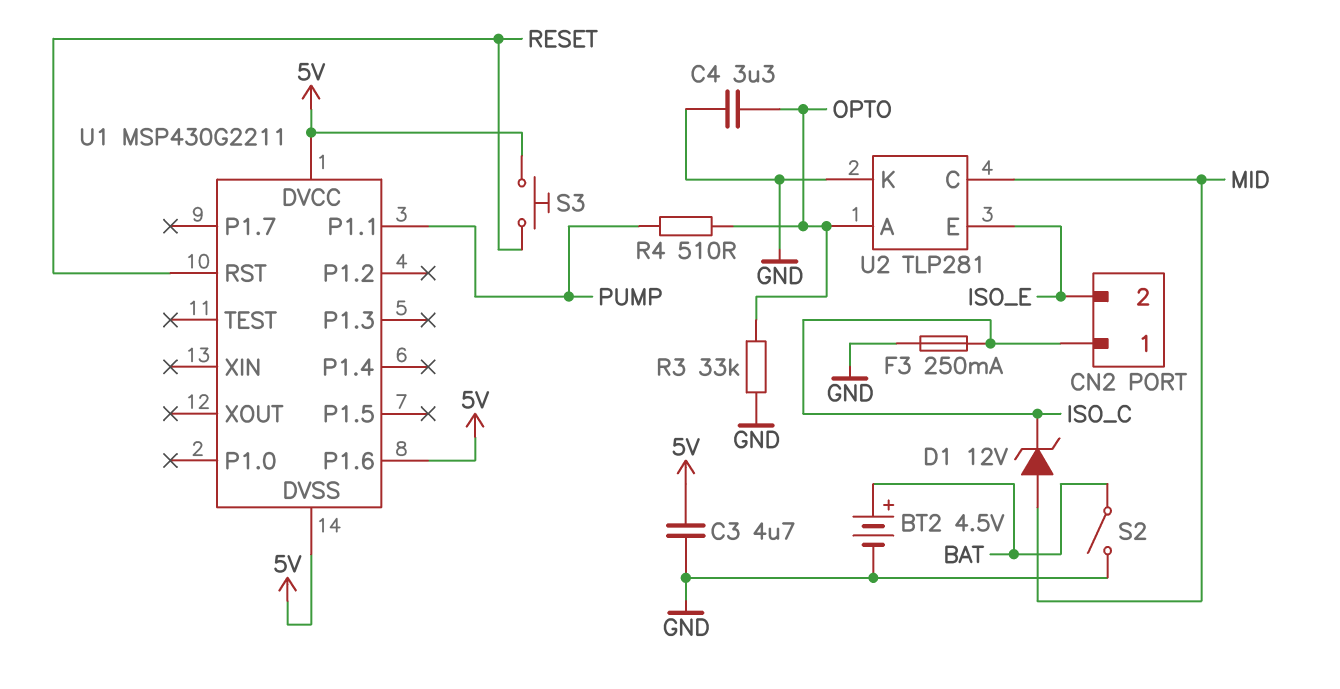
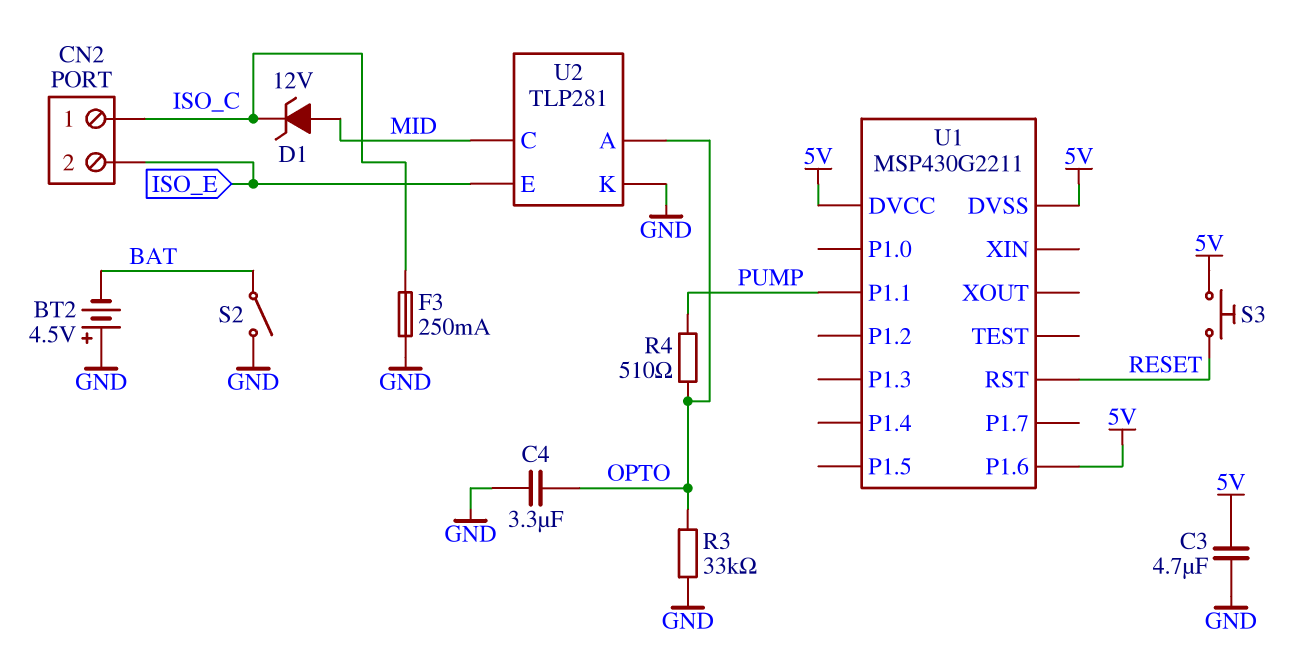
BT2: 4.5V (plus BAT, minus GND) -> 4.5V (plus GND, minus BAT)

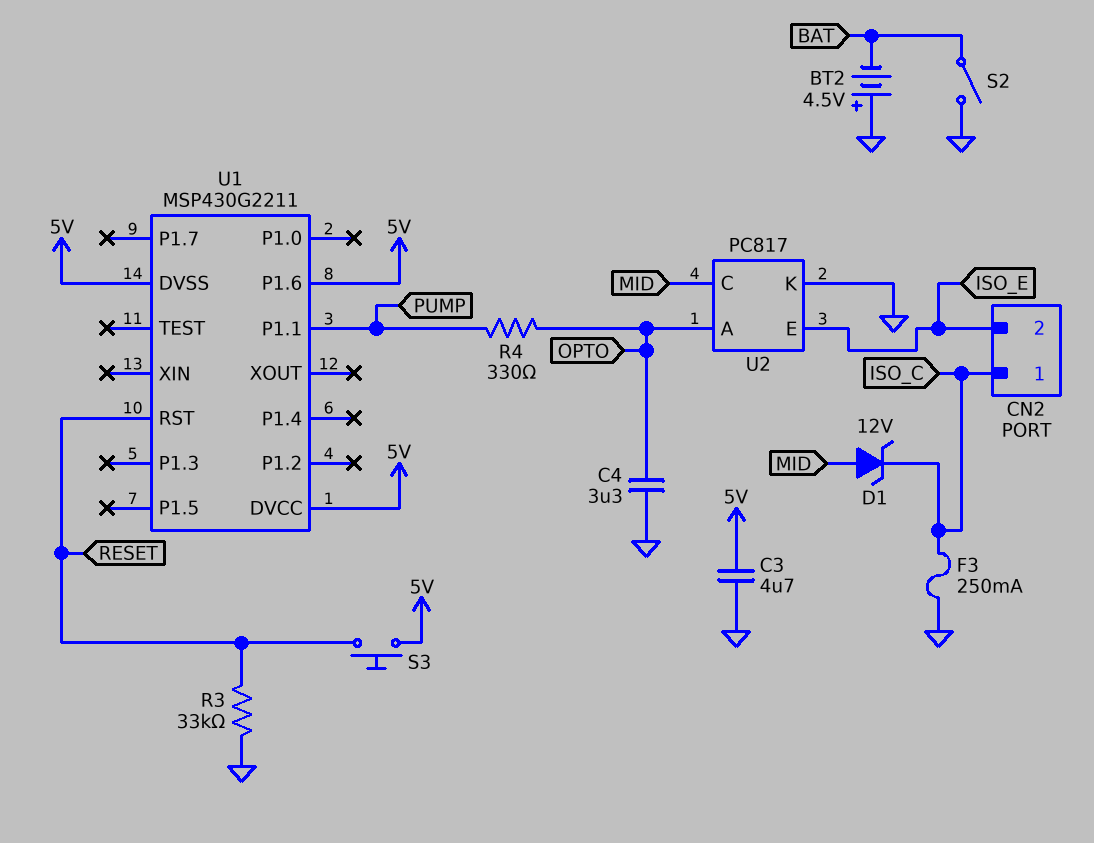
R3: 33k (GND, OPTO) -> 33k (GND, RESET)
R4: 510 (OPTO, PUMP) -> 330 (OPTO, PUMP)
U2: TLP281 -> PC817

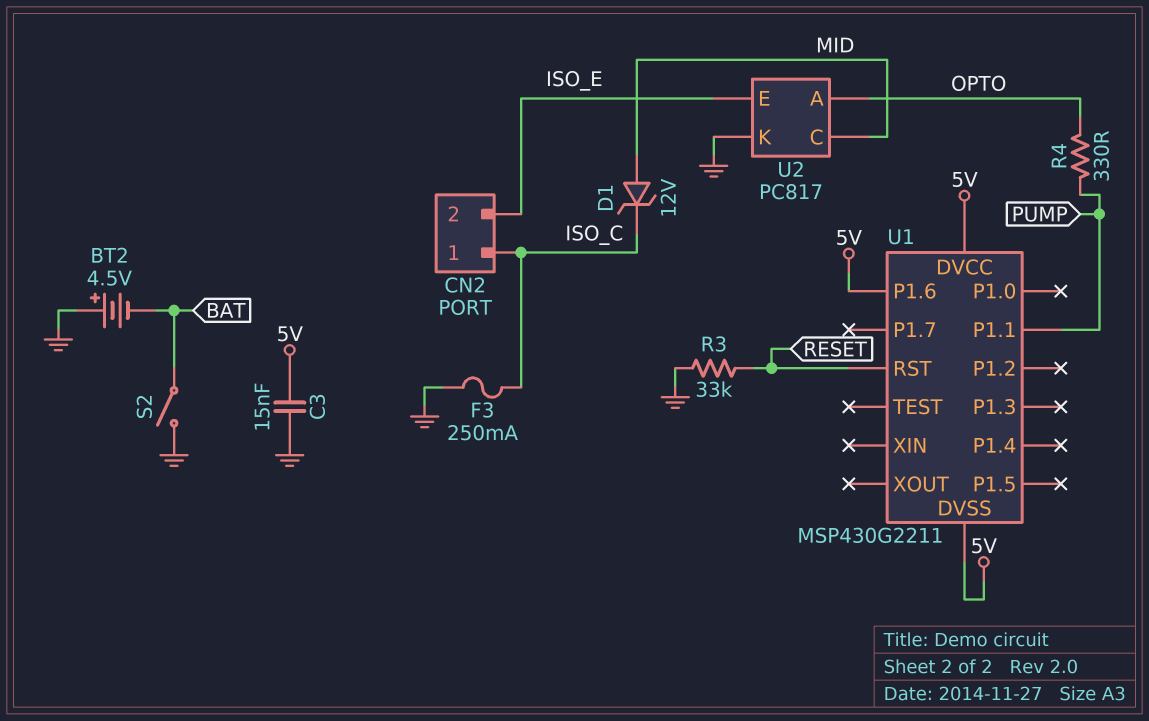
C3: 4.7uF (5V, GND) -> 15nF (5V, GND)
C4: 3.3uF (GND, OPTO) -> none
S3: button (5V, RESET) -> none

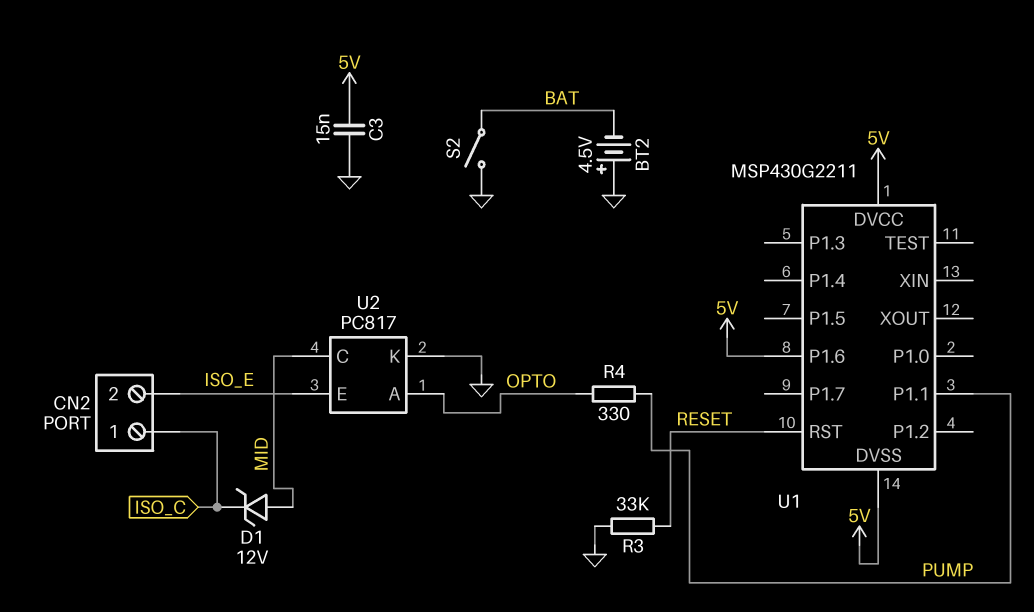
F3: 250mA (GND, ISO_C) -> none

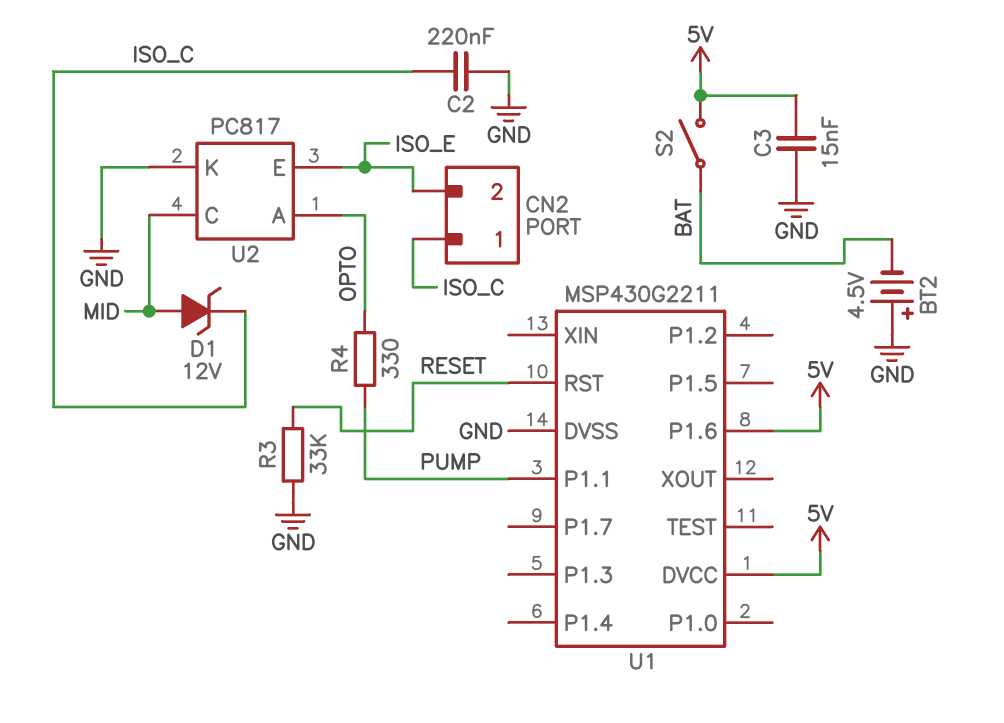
C2: none -> 220nF (GND, ISO_C)
S2: switch (BAT, GND) -> switch (5V, BAT)
U1 pin DVSS: 5V -> GND

